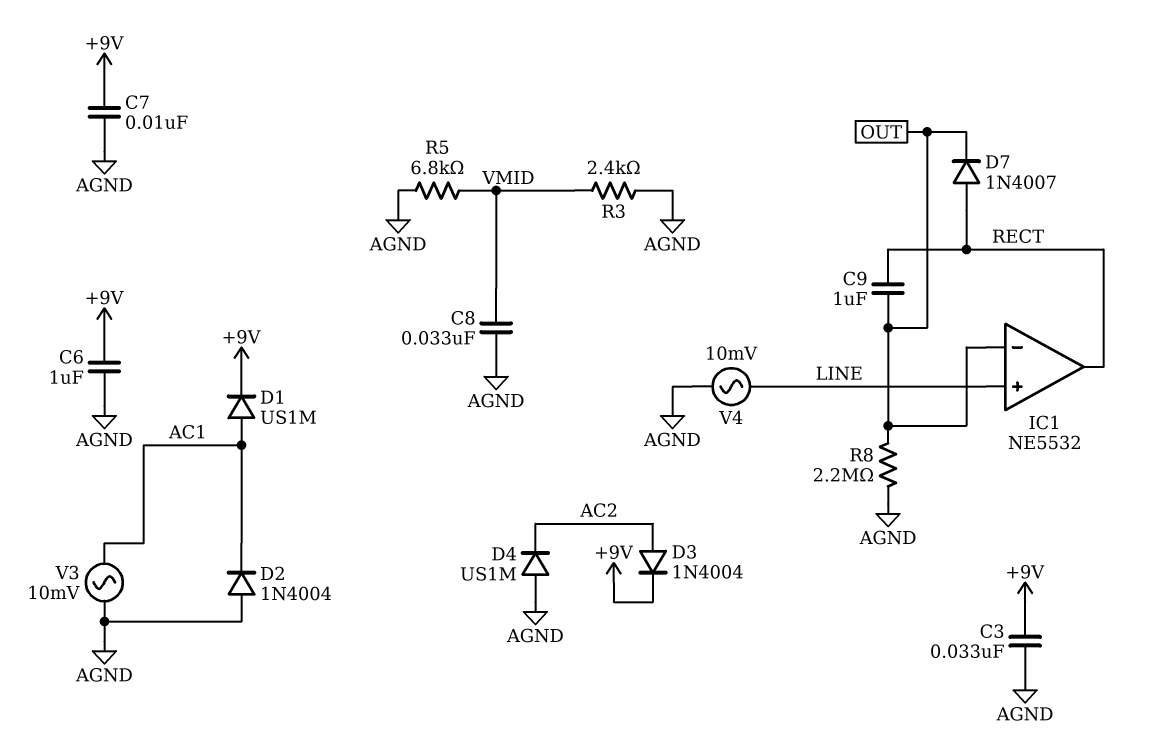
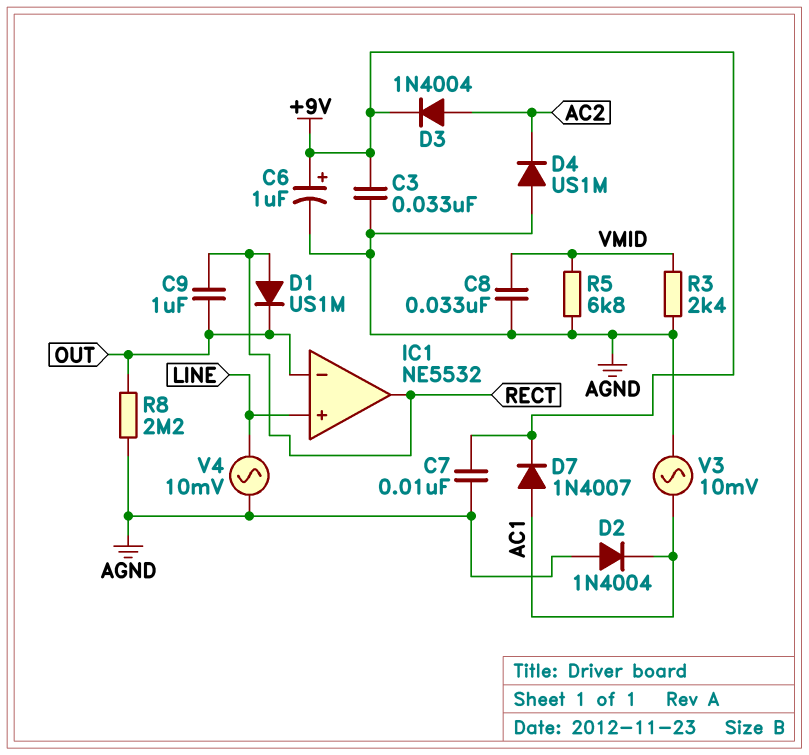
C6: 1uF (+9V, AGND) -> 1uF (plus +9V, minus AGND)
D1: diode US1M (A AC1, K +9V) -> diode US1M (A RECT, K OUT)
D7: diode 1N4007 (A RECT, K OUT) -> diode 1N4007 (A AC1, K +9V)

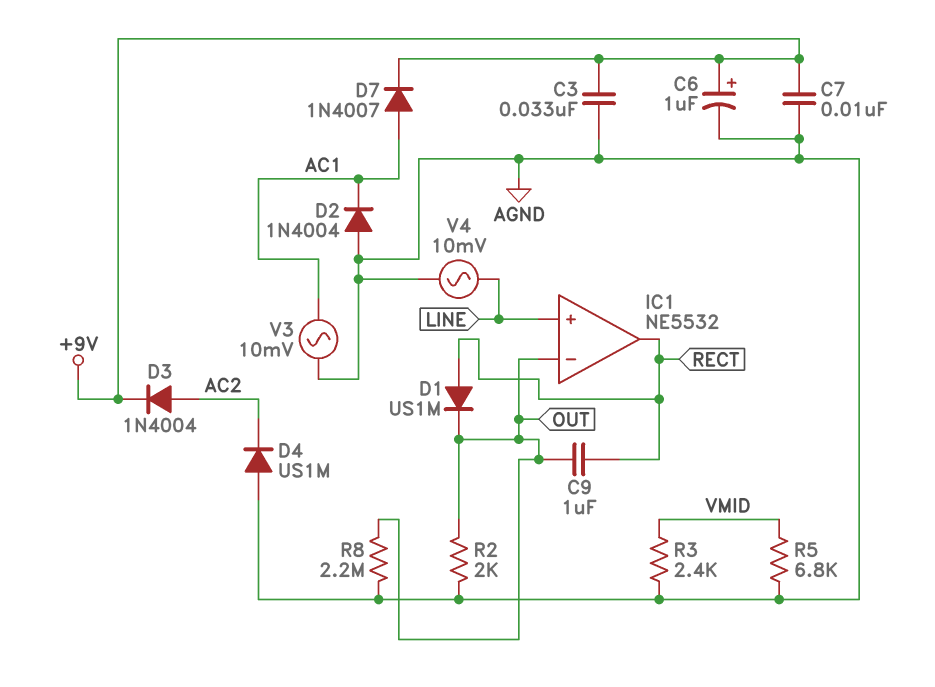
C8: 33nF (AGND, VMID) -> none
R2: none -> 2k (AGND, OUT)

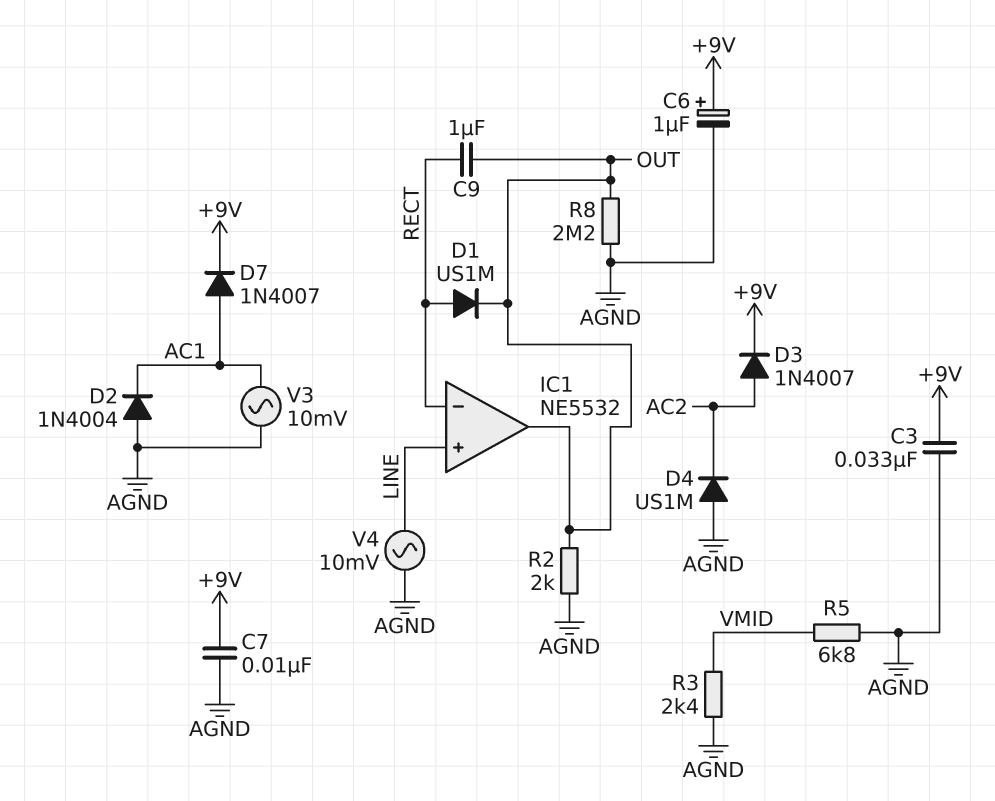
D3: diode 1N4004 (A AC2, K +9V) -> diode 1N4007 (A AC2, K +9V)
IC1 pin in-: OUT -> RECT
IC1 pin out: RECT -> OUT

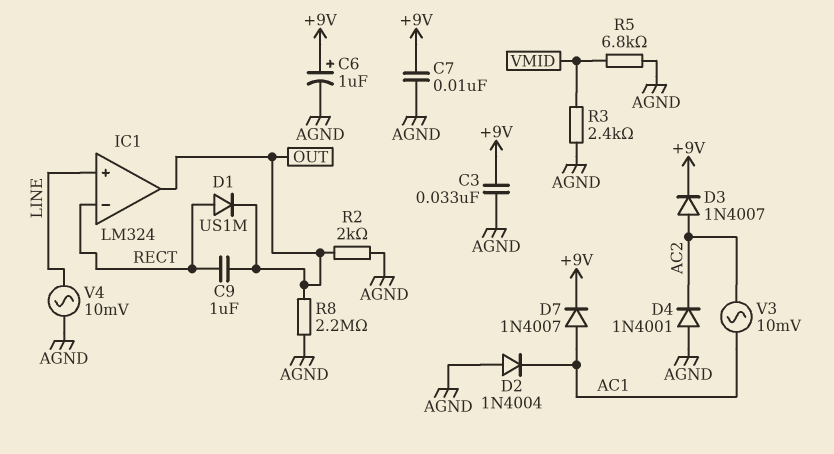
D4: diode US1M (A AGND, K AC2) -> diode 1N4001 (A AGND, K AC2)
IC1: NE5532 -> LM324
V3: AC 10mV (AC1, AGND) -> AC 10mV (AC1, AC2)

